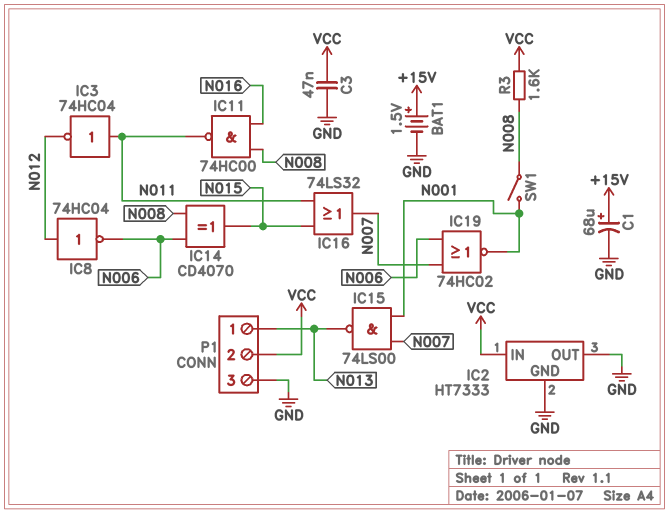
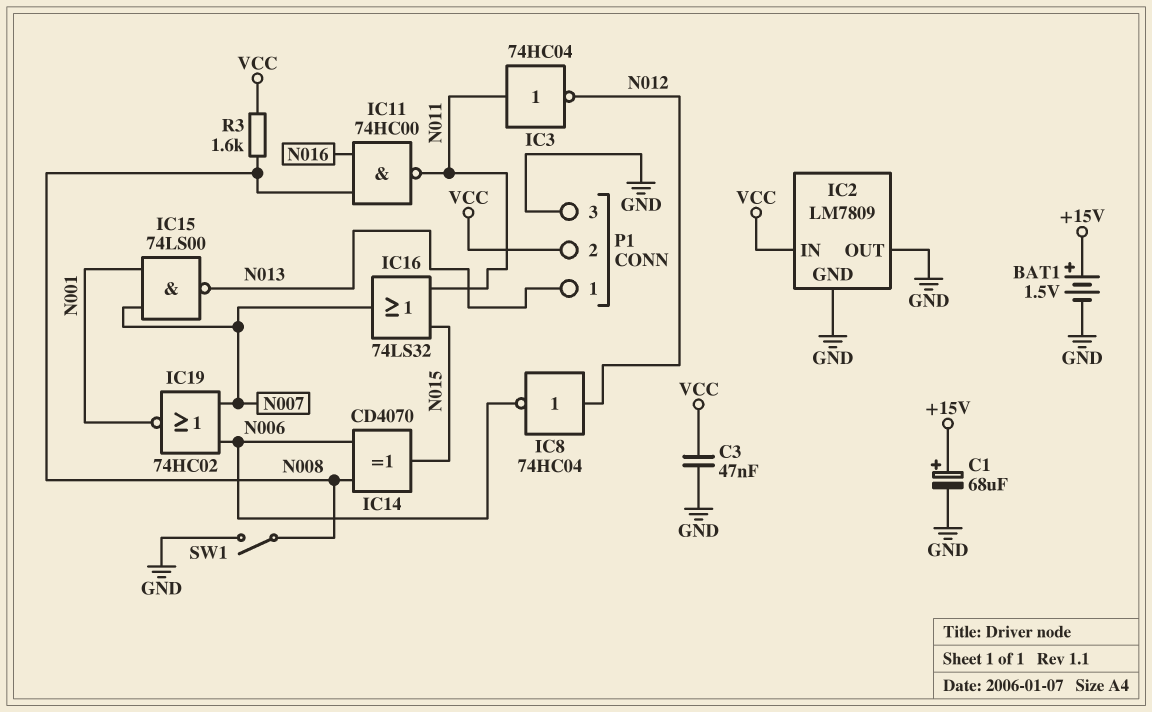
IC2: HT7333 -> LM7809
SW1: switch (N001, N008) -> switch (GND, N008)

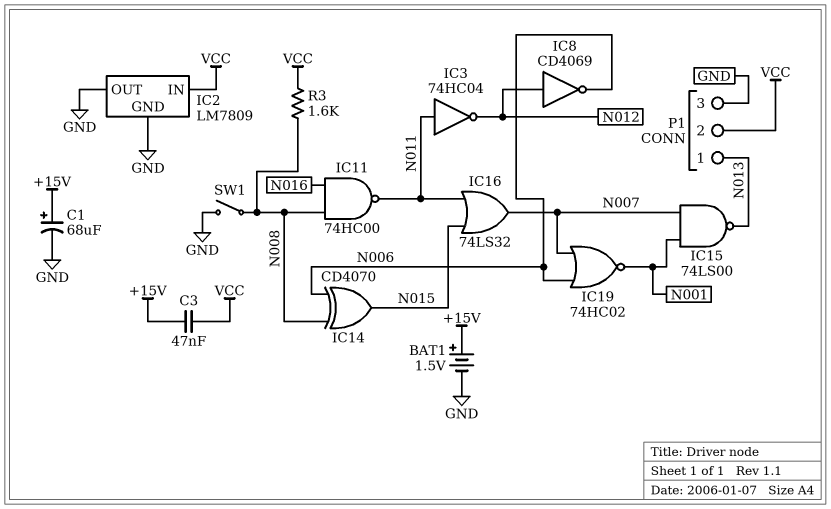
C3: 47nF (GND, VCC) -> 47nF (+15V, VCC)
IC8: NOT 74HC04 (in N012, out N006) -> NOT CD4069 (in N012, out N006)

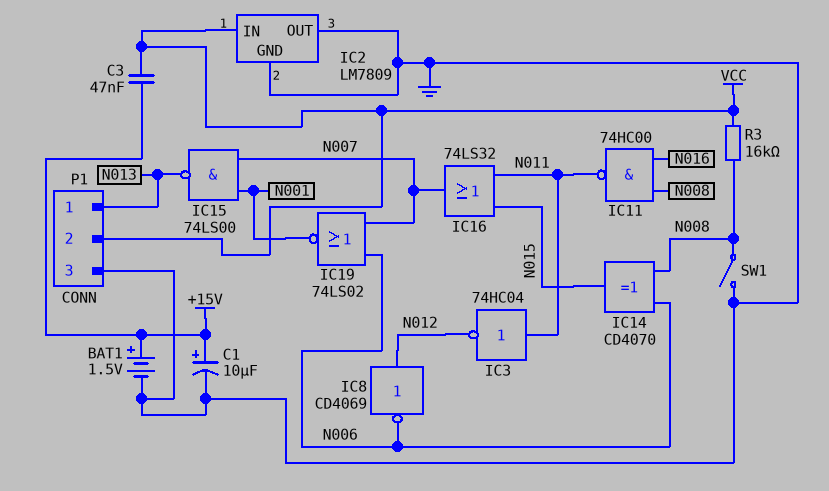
C1: 68uF (plus +15V, minus GND) -> 10uF (plus +15V, minus GND)
IC19: NOR 74HC02 (in N006, in N007, out N001) -> NOR 74LS02 (in N006, in N007, out N001)
R3: 1.6k (N008, VCC) -> 16k (N008, VCC)

